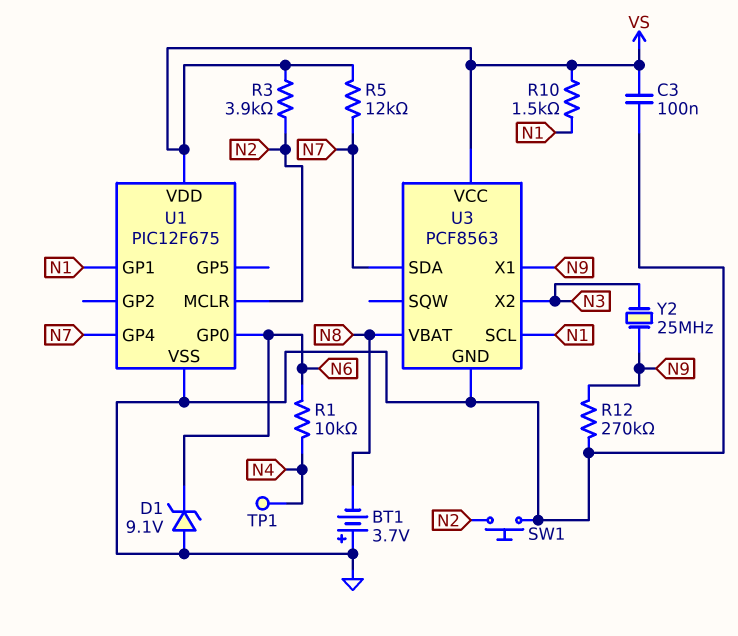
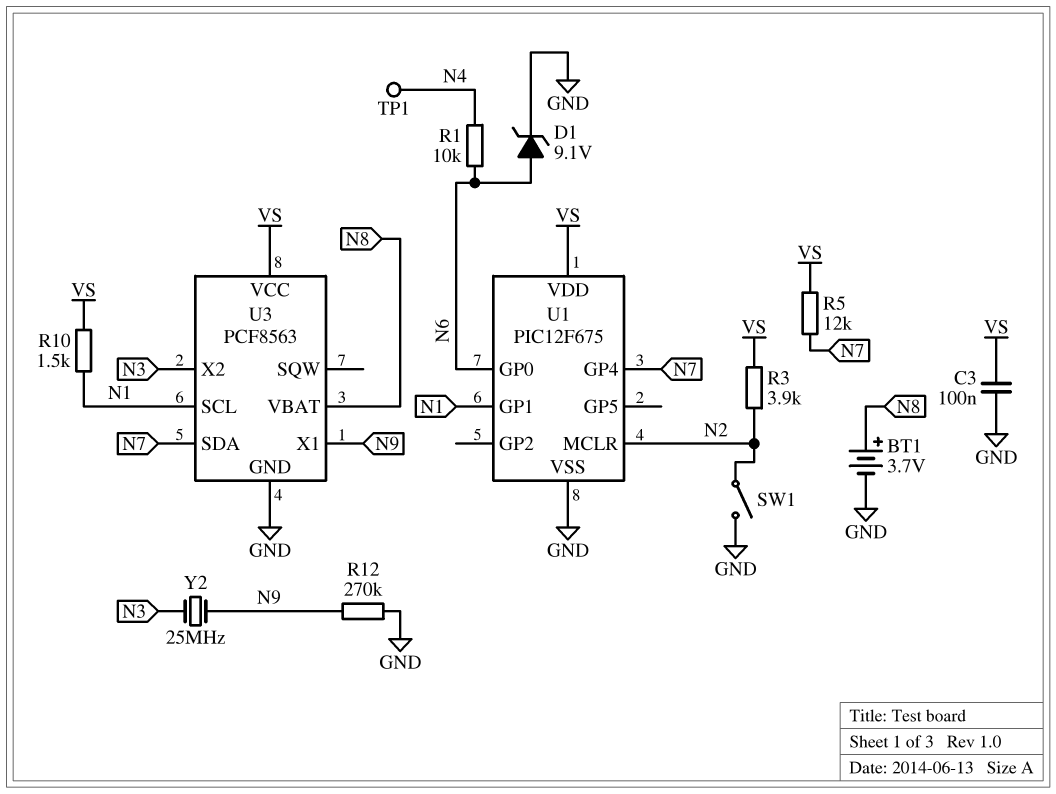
BT1: 3.7V (plus GND, minus N8) -> 3.7V (plus N8, minus GND)
D1: zener 9.1V (A GND, K N6) -> zener 9.1V (A N6, K GND)
SW1: button (GND, N2) -> switch (GND, N2)

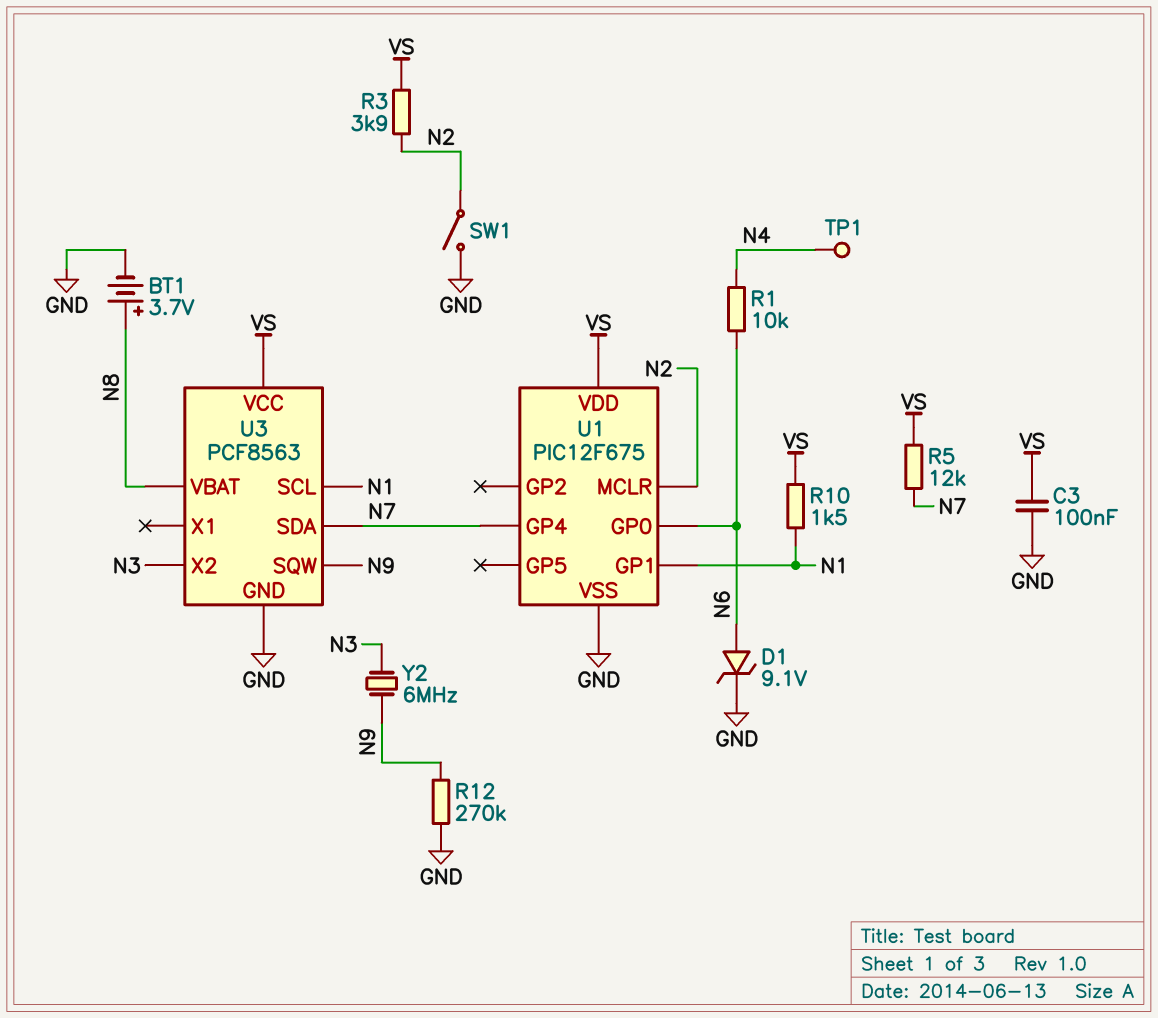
U3 pin SQW: none -> N9
U3 pin X1: N9 -> none
Y2: 25MHz (N3, N9) -> 6MHz (N3, N9)

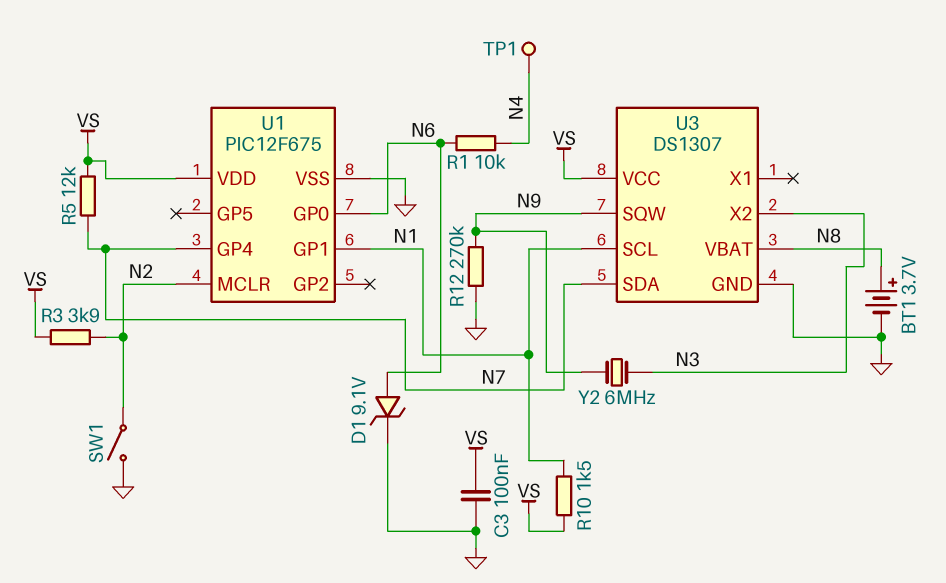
U3: PCF8563 -> DS1307

